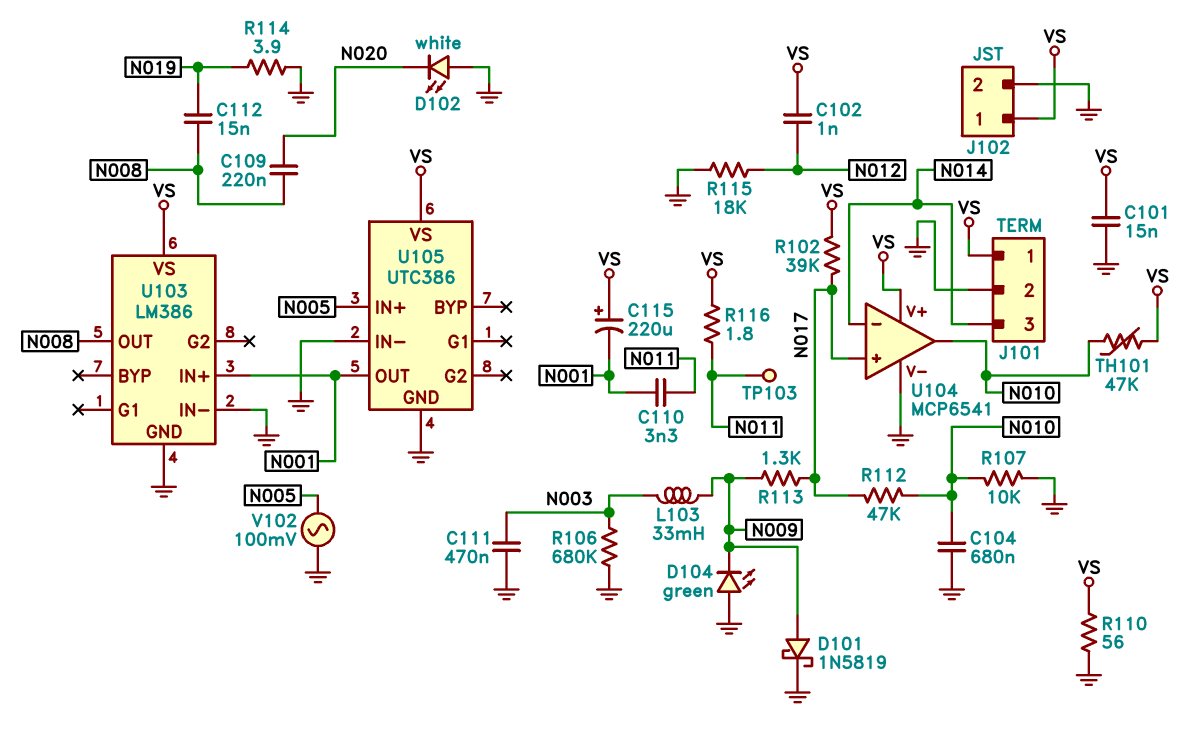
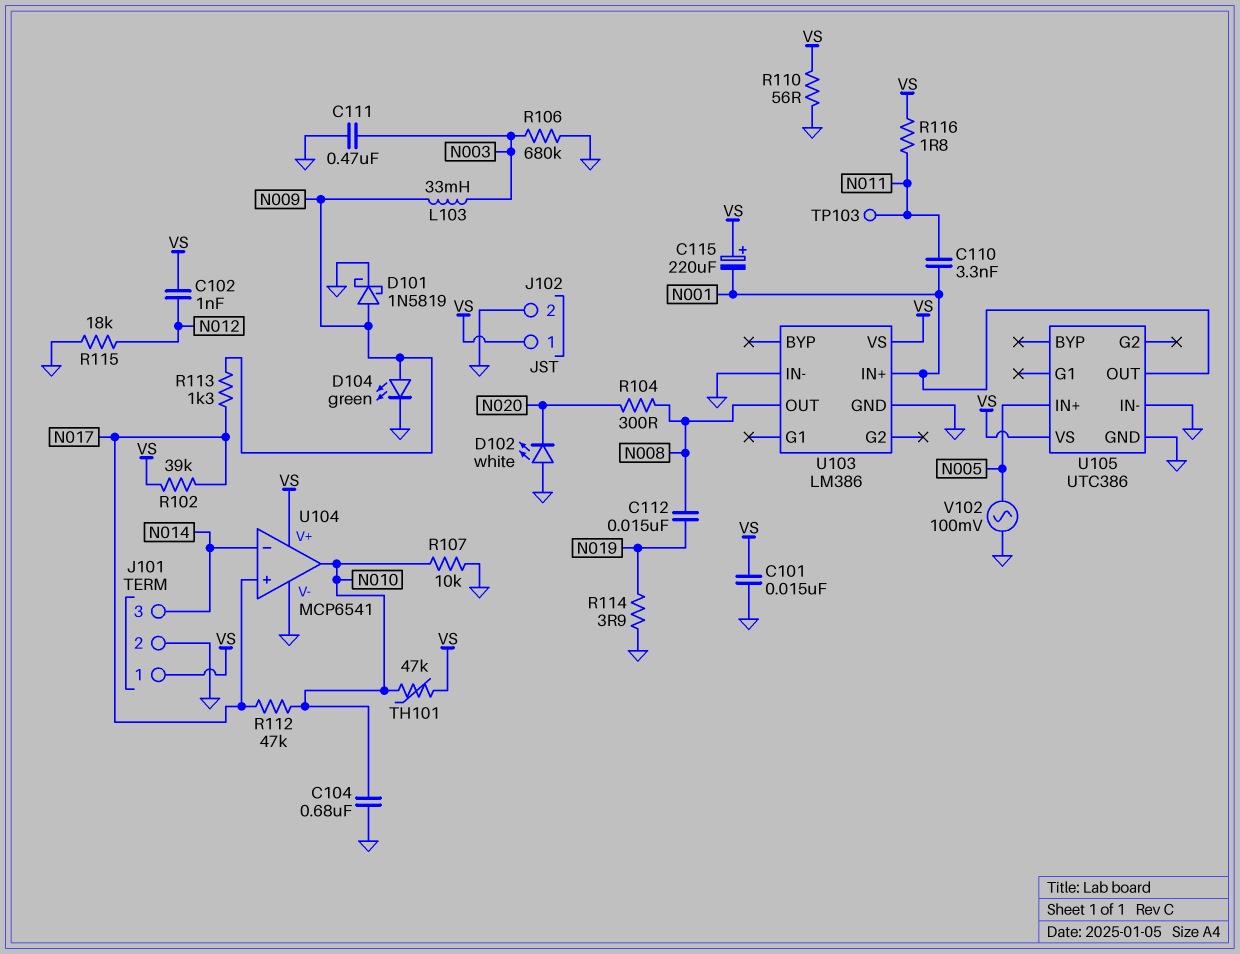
C109: 220nF (N008, N020) -> none
D104: LED green (A GND, K N009) -> LED green (A N009, K GND)
R104: none -> 300 (N008, N020)

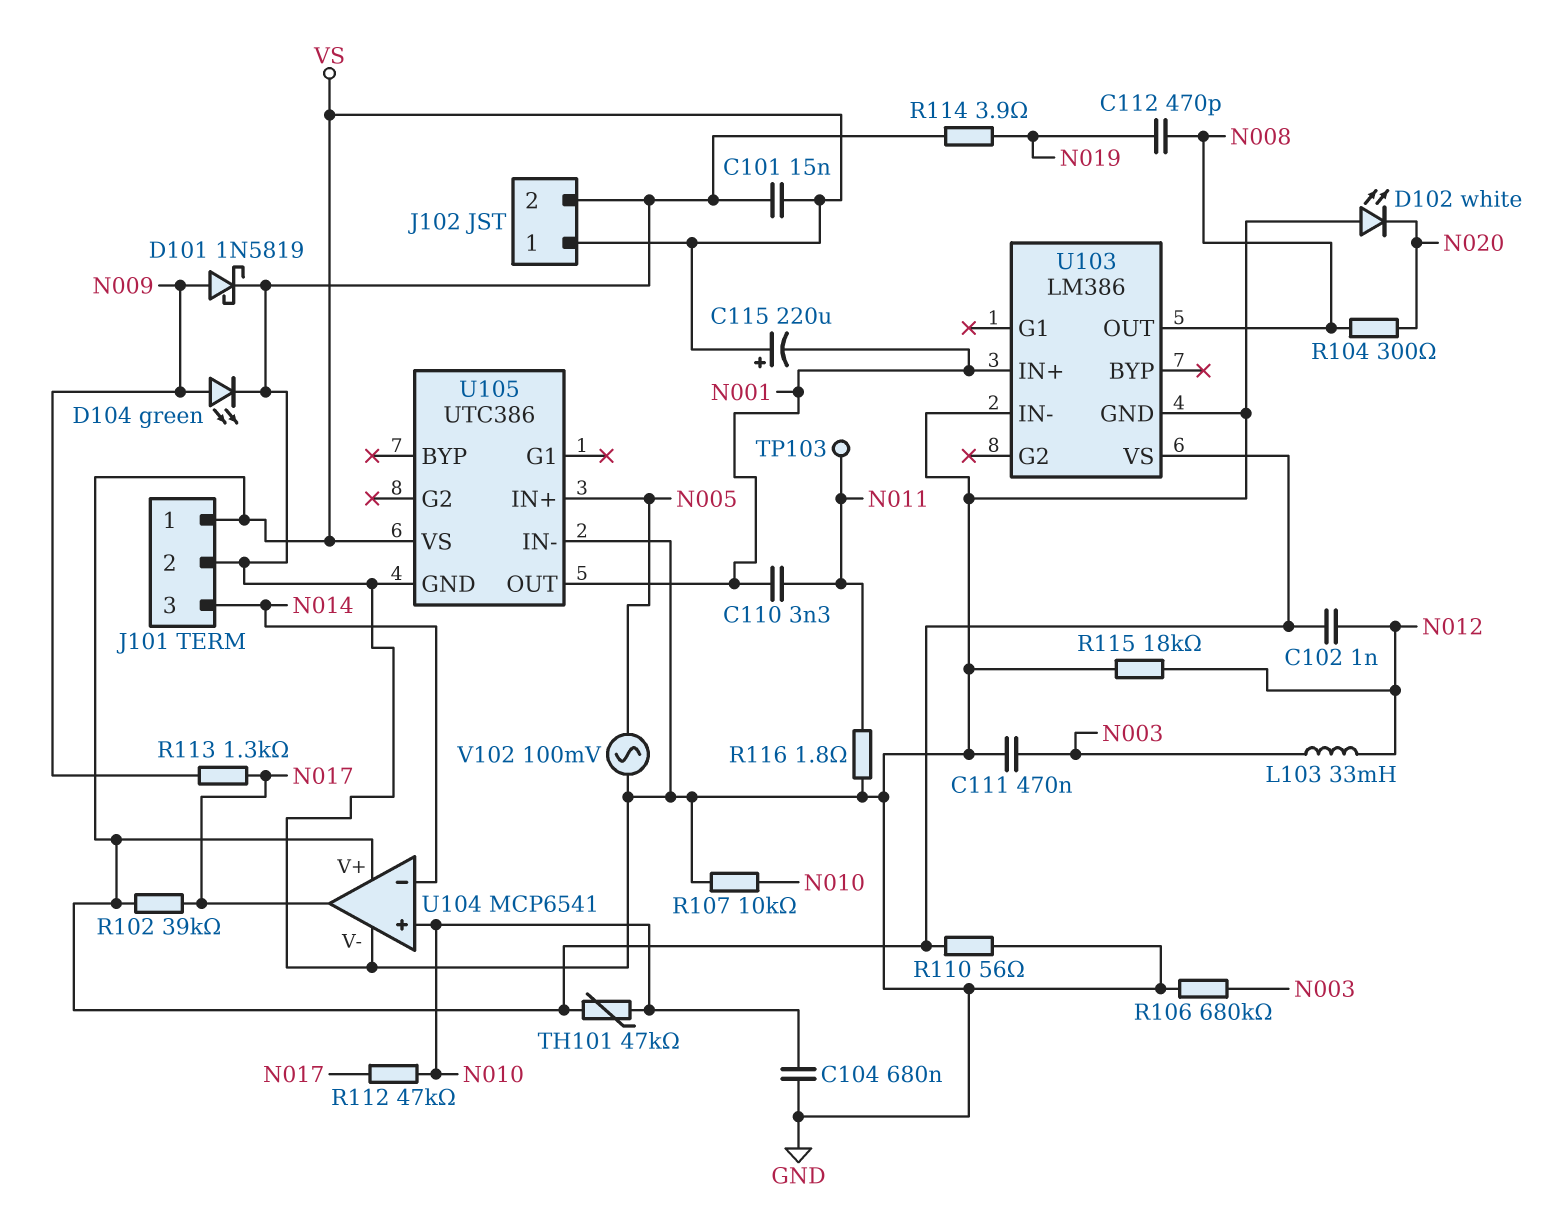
C112: 15nF (N008, N019) -> 470pF (N008, N019)
L103: 33mH (N003, N009) -> 33mH (N003, N012)
R116: 1.8 (N011, VS) -> 1.8 (GND, N011)
U104 pin in+: N017 -> N010
U104 pin out: N010 -> N017

